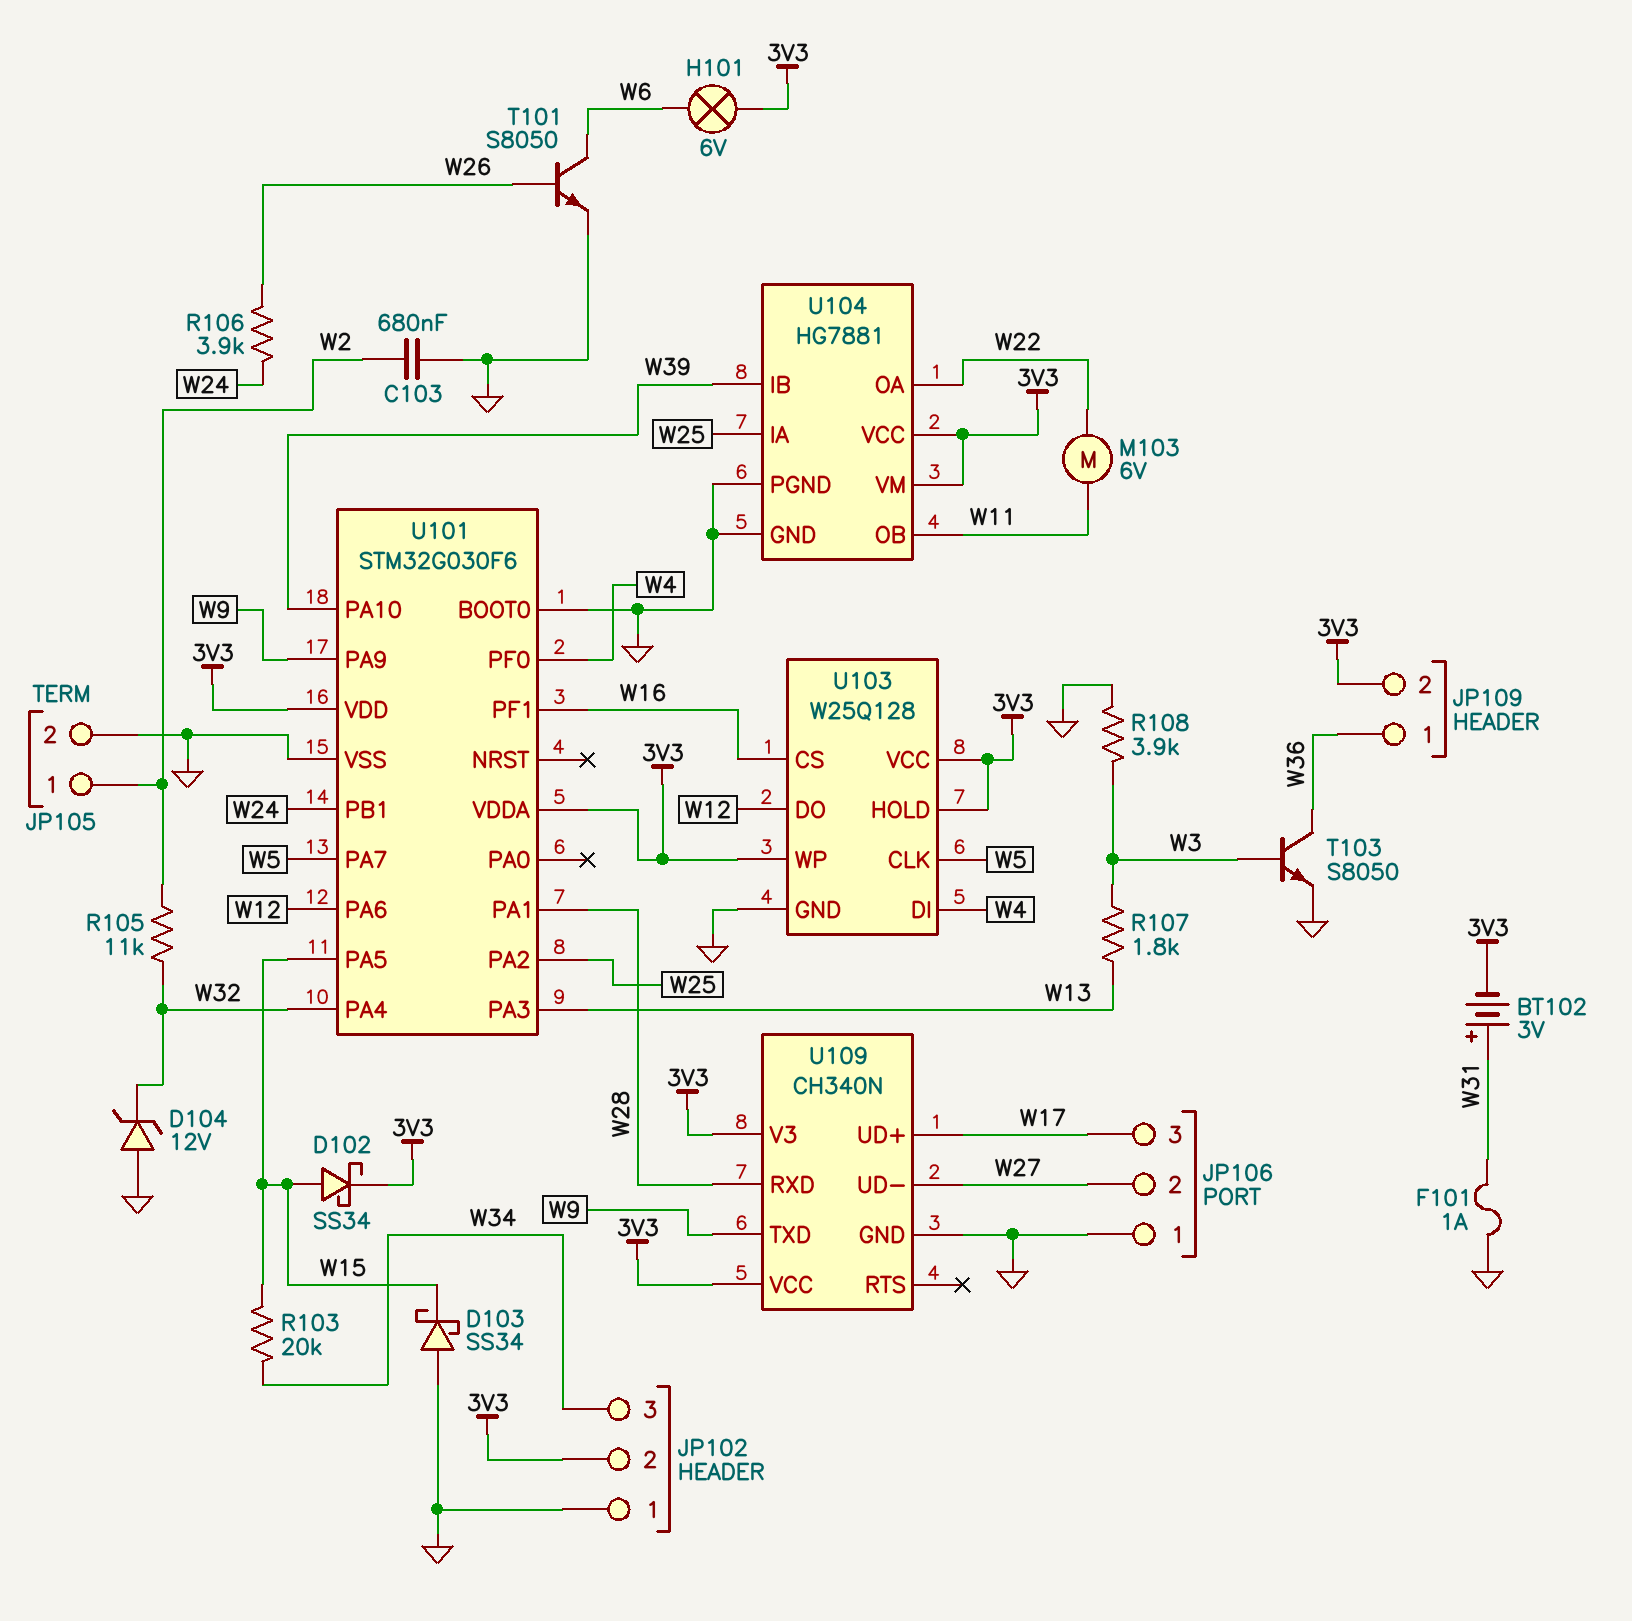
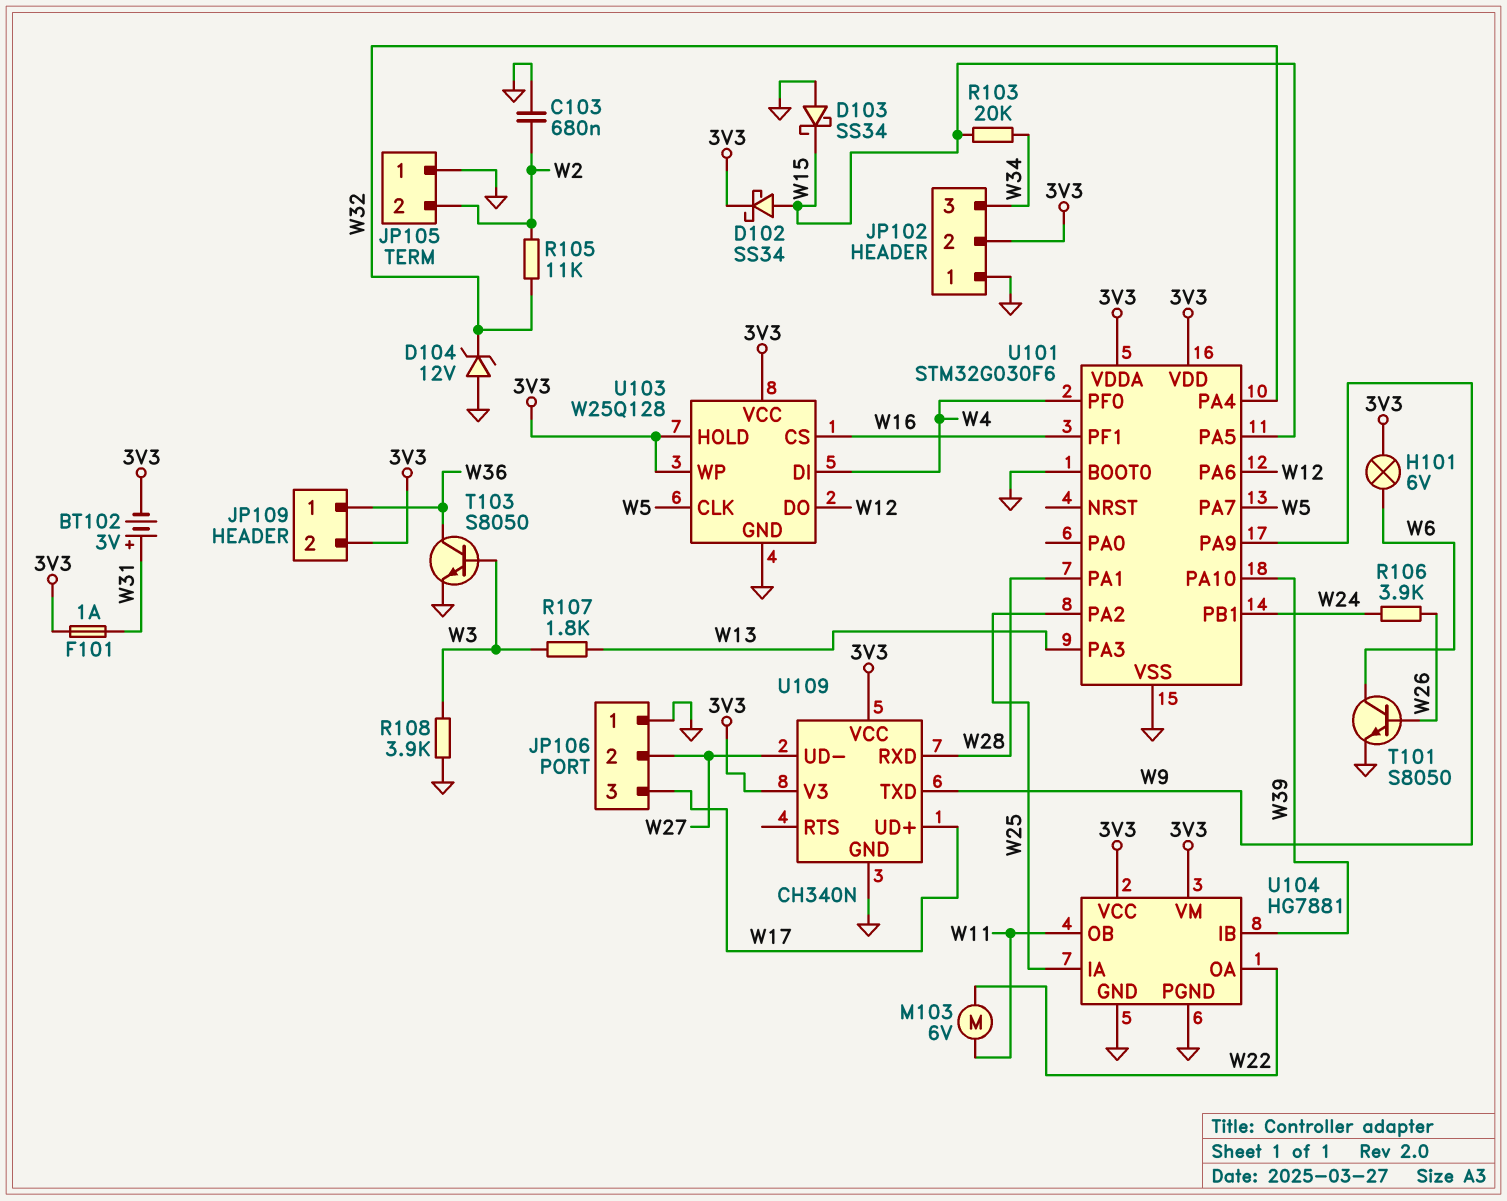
F101: 1A (GND, W31) -> 1A (3V3, W31)
JP105 pin 1: W2 -> GND
JP105 pin 2: GND -> W2

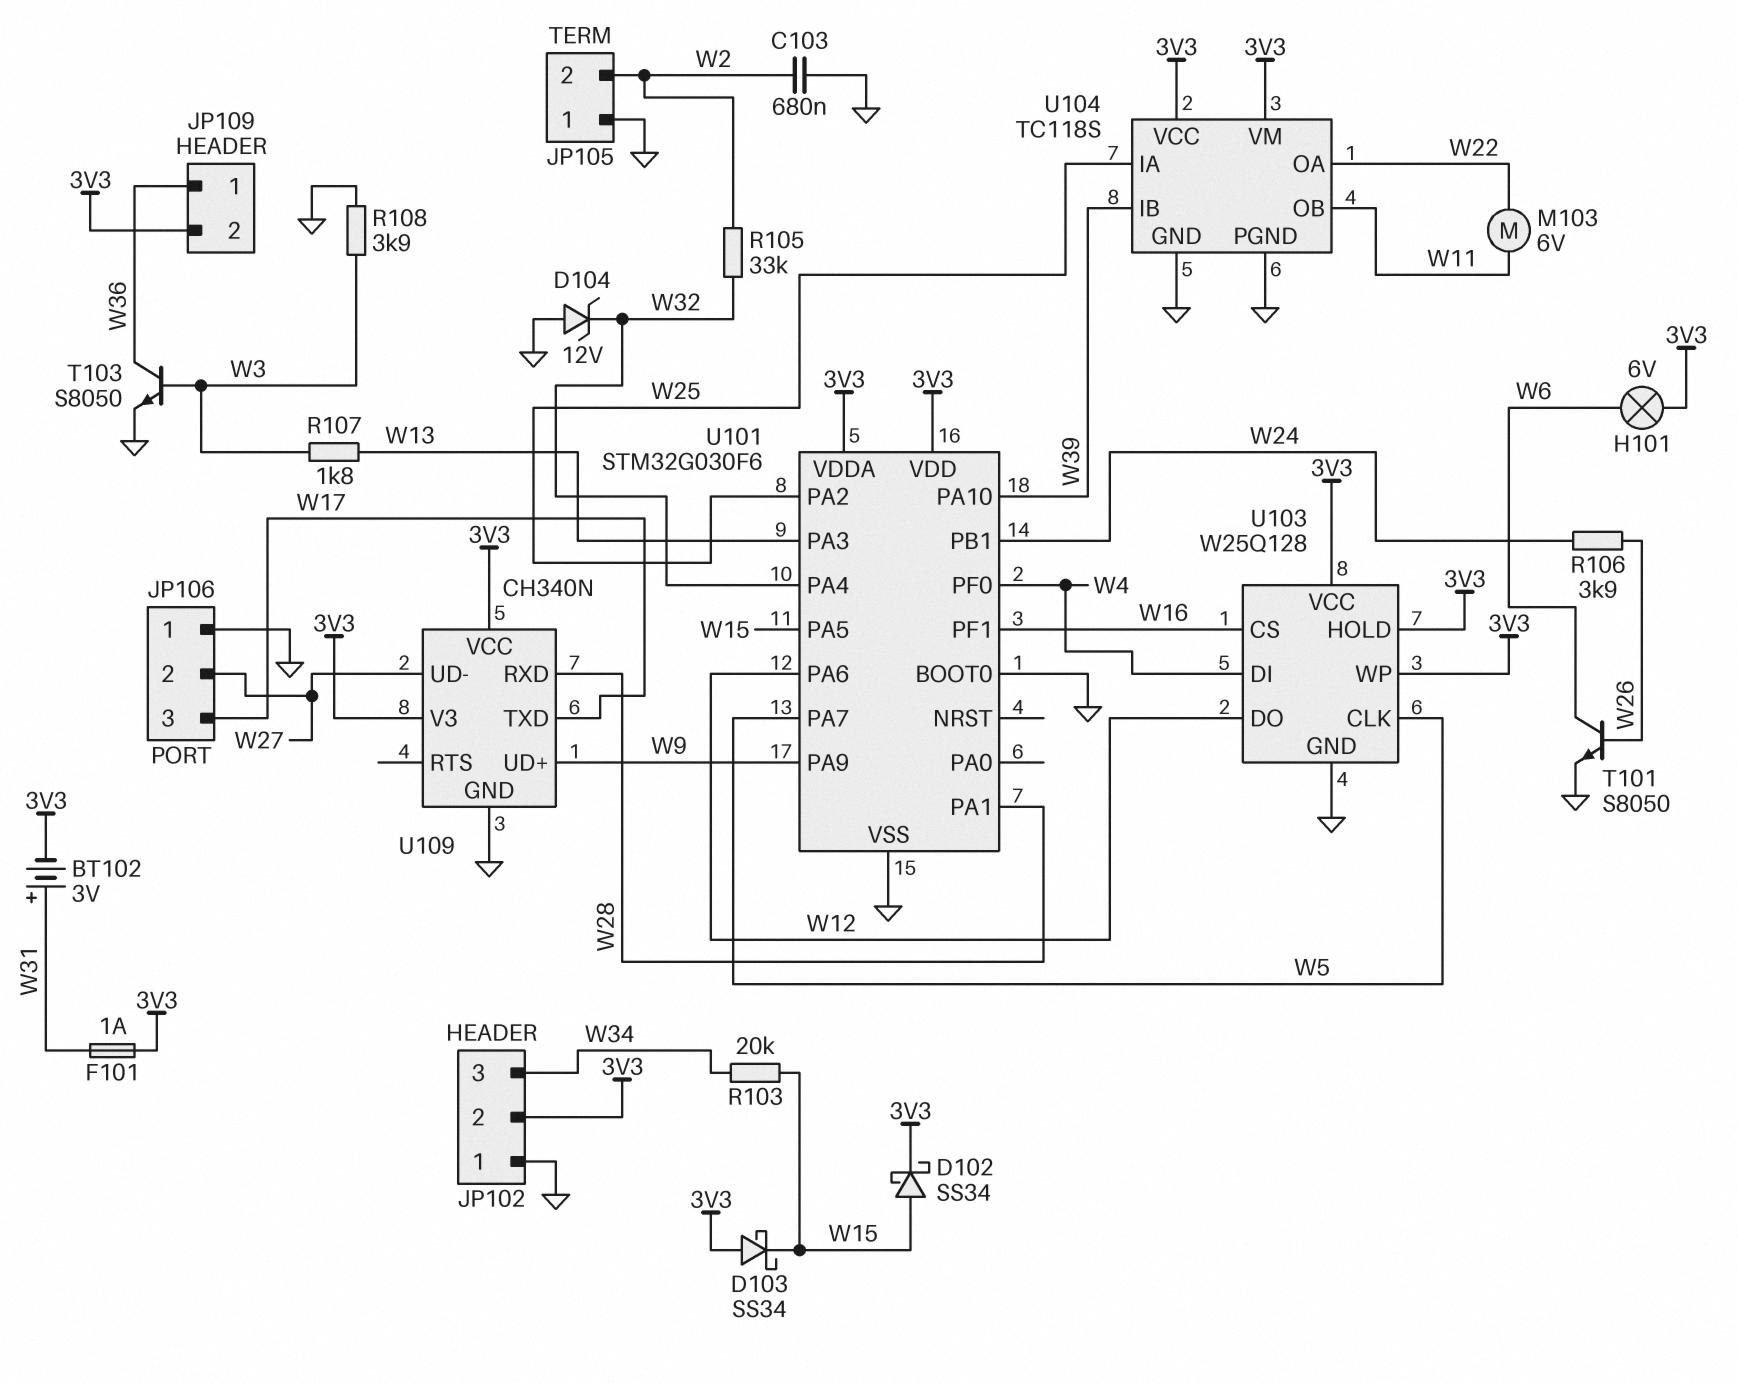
D103: schottky SS34 (A GND, K W15) -> schottky SS34 (A 3V3, K W15)
R105: 11k (W2, W32) -> 33k (W2, W32)
U104: HG7881 -> TC118S
U109 pin TXD: W9 -> W17
U109 pin UD+: W17 -> W9

